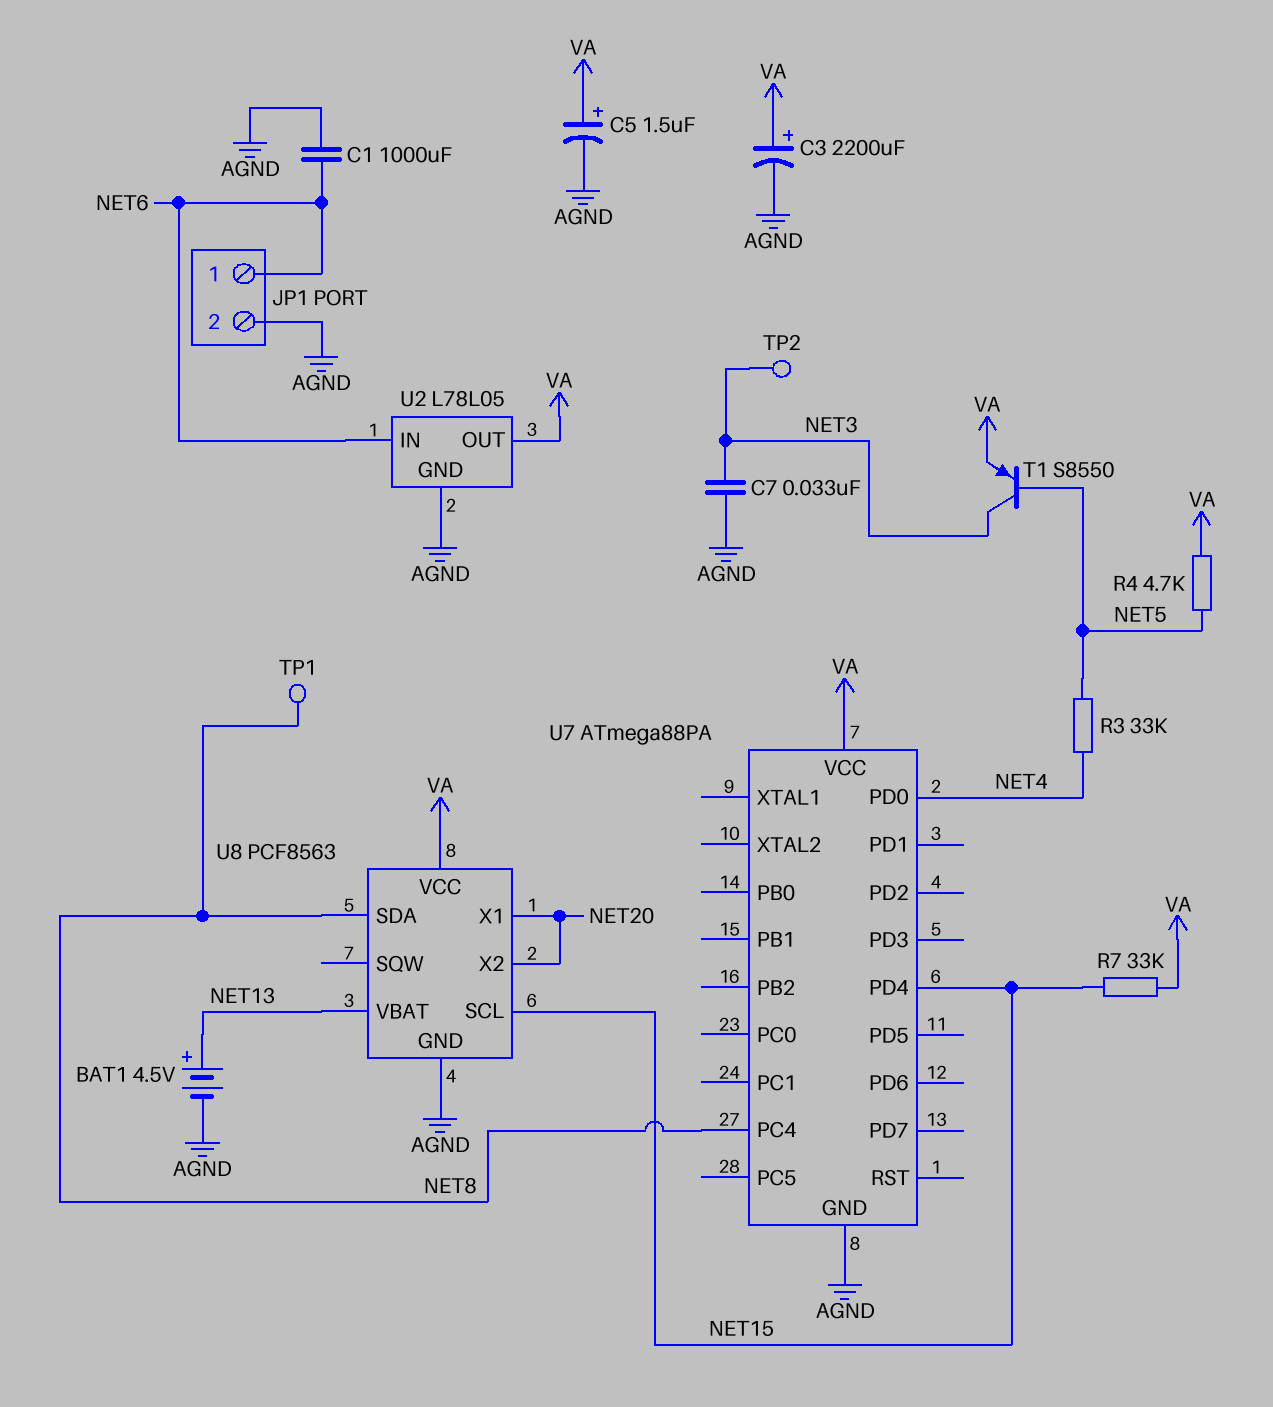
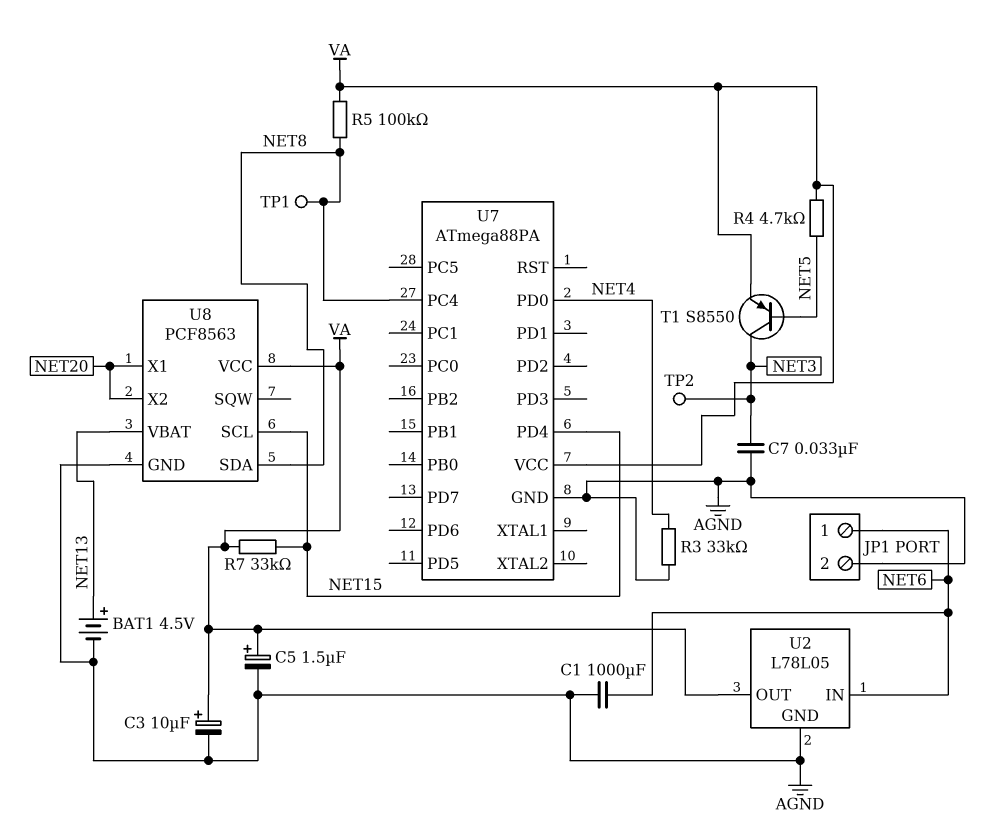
C3: 2200uF (plus VA, minus AGND) -> 10uF (plus VA, minus AGND)
R3: 33k (NET4, NET5) -> 33k (AGND, NET4)
R5: none -> 100k (NET8, VA)

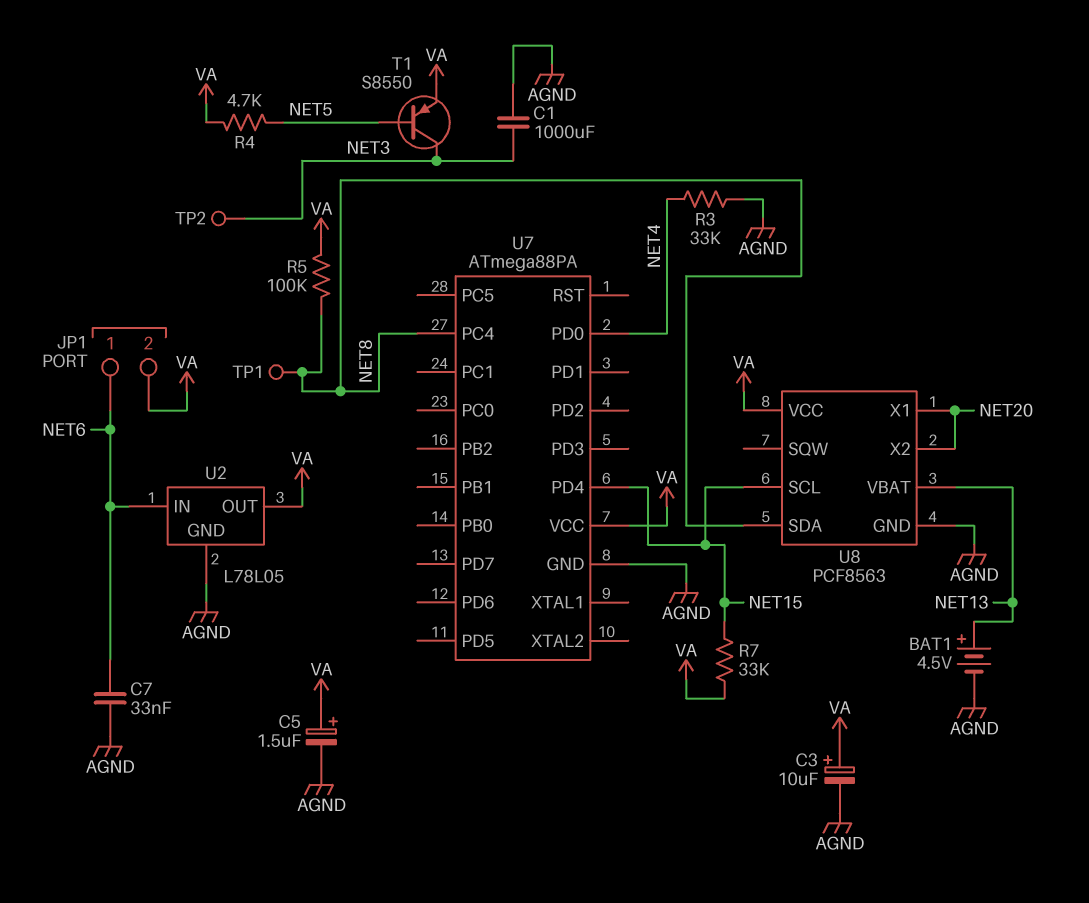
C1: 1000uF (AGND, NET6) -> 1000uF (AGND, NET3)
C7: 33nF (AGND, NET3) -> 33nF (AGND, NET6)
JP1 pin 2: AGND -> VA

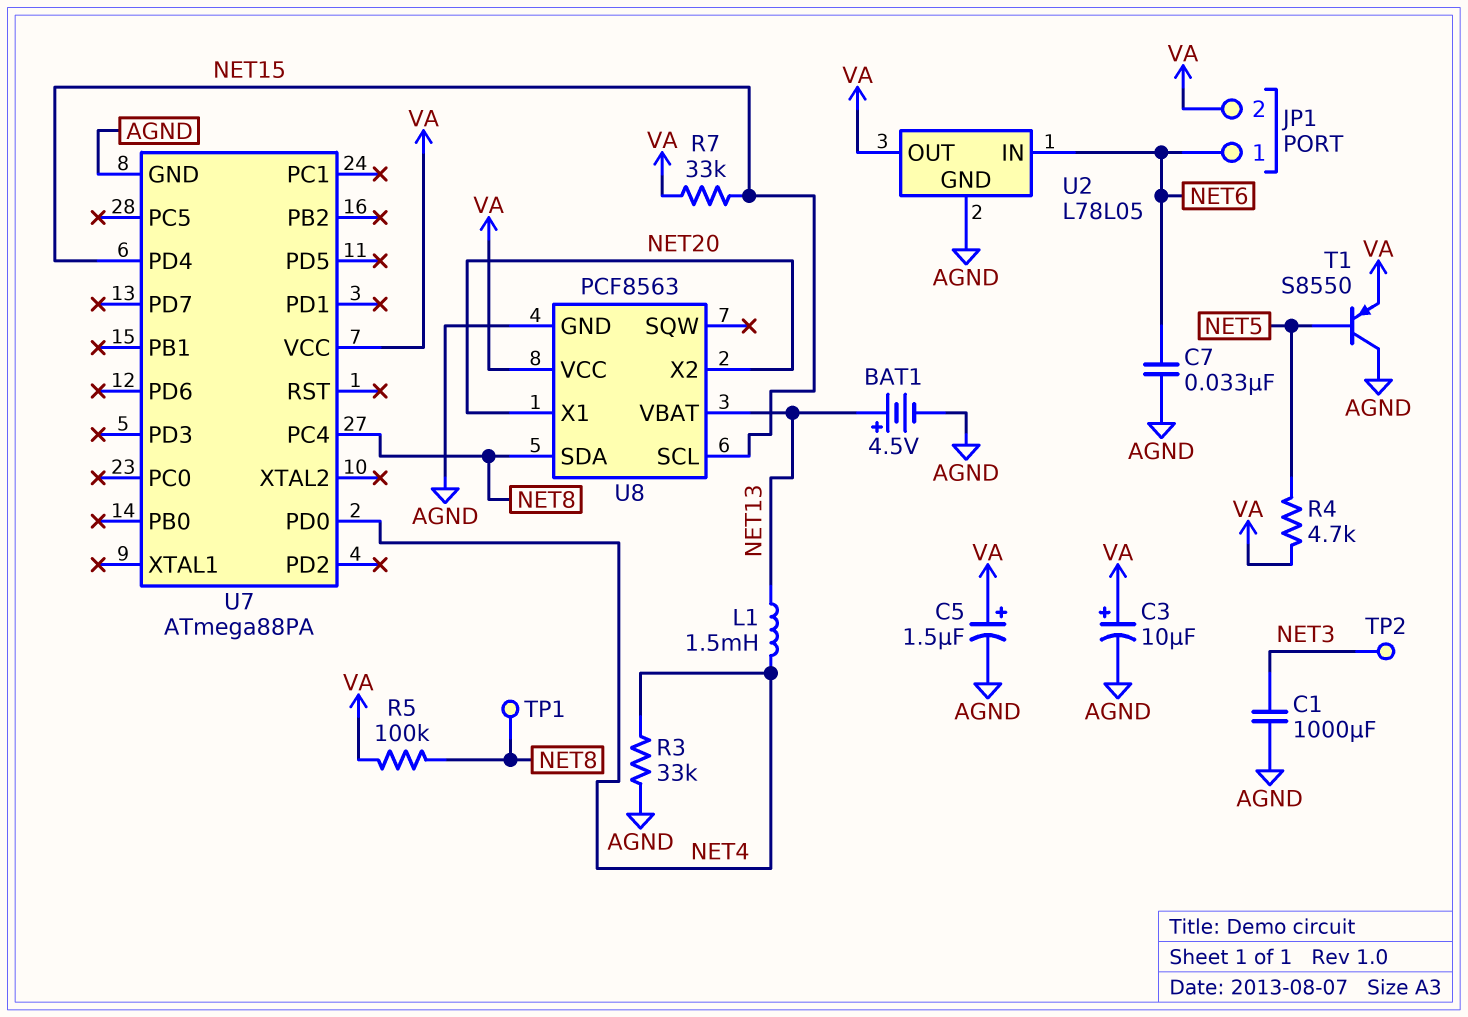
L1: none -> 1.5mH (NET4, NET13)
T1: PNP S8550 (B NET5, C NET3, E VA) -> PNP S8550 (B NET5, C AGND, E VA)

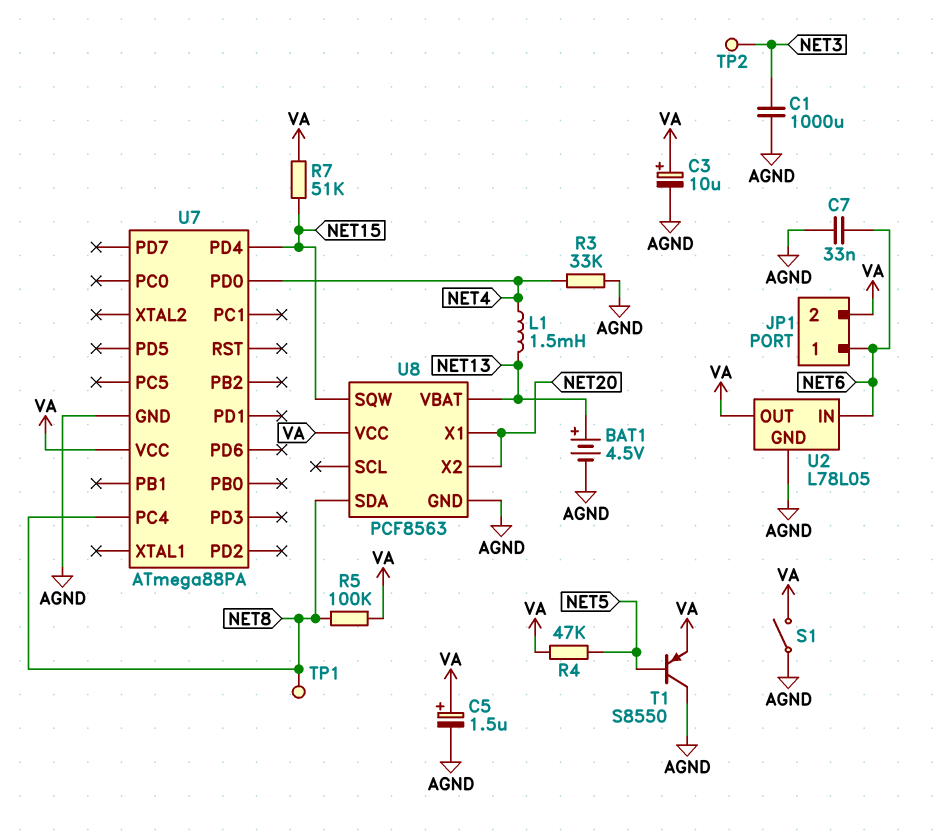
R4: 4.7k (NET5, VA) -> 47k (NET5, VA)
R7: 33k (NET15, VA) -> 51k (NET15, VA)
S1: none -> switch (AGND, VA)
U8 pin SCL: NET15 -> none
U8 pin SQW: none -> NET15

